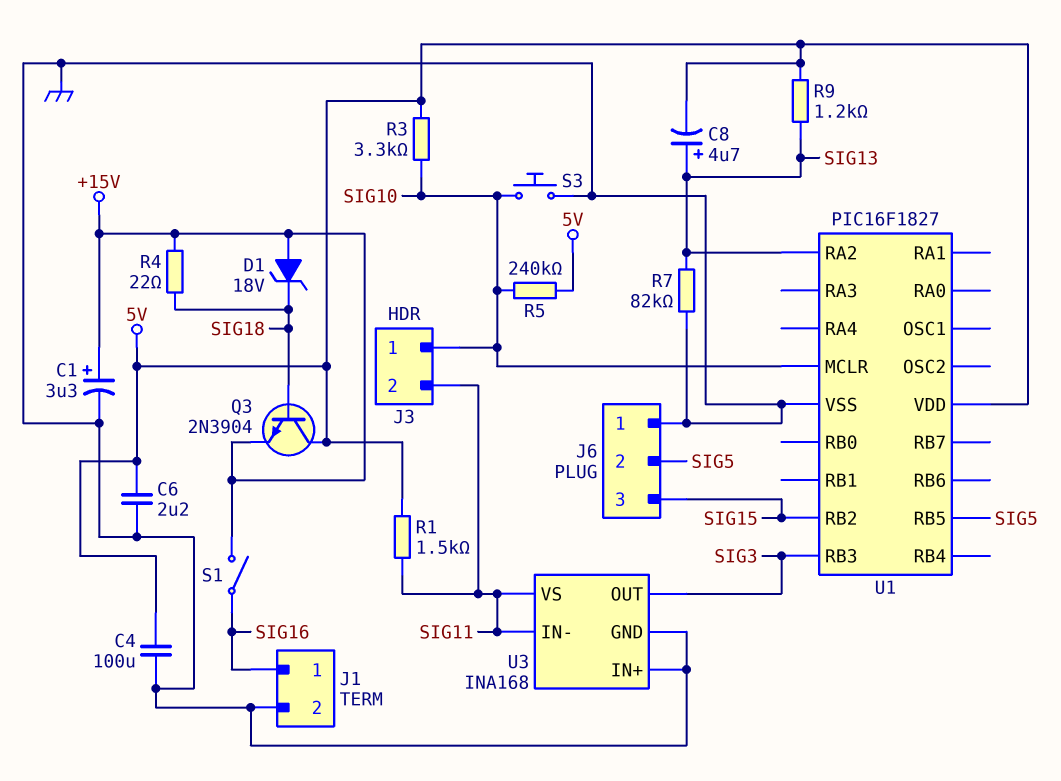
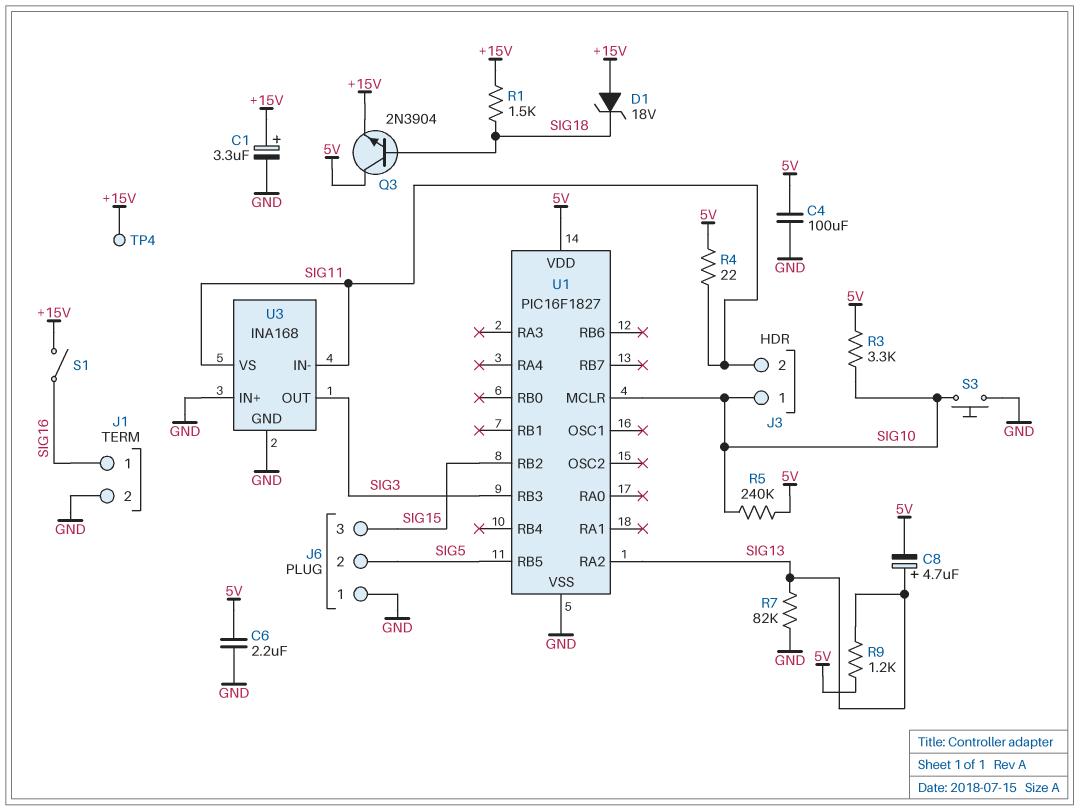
R1: 1.5k (5V, SIG11) -> 1.5k (+15V, SIG18)
R4: 22 (+15V, SIG18) -> 22 (5V, SIG11)
TP4: none -> test point (+15V)

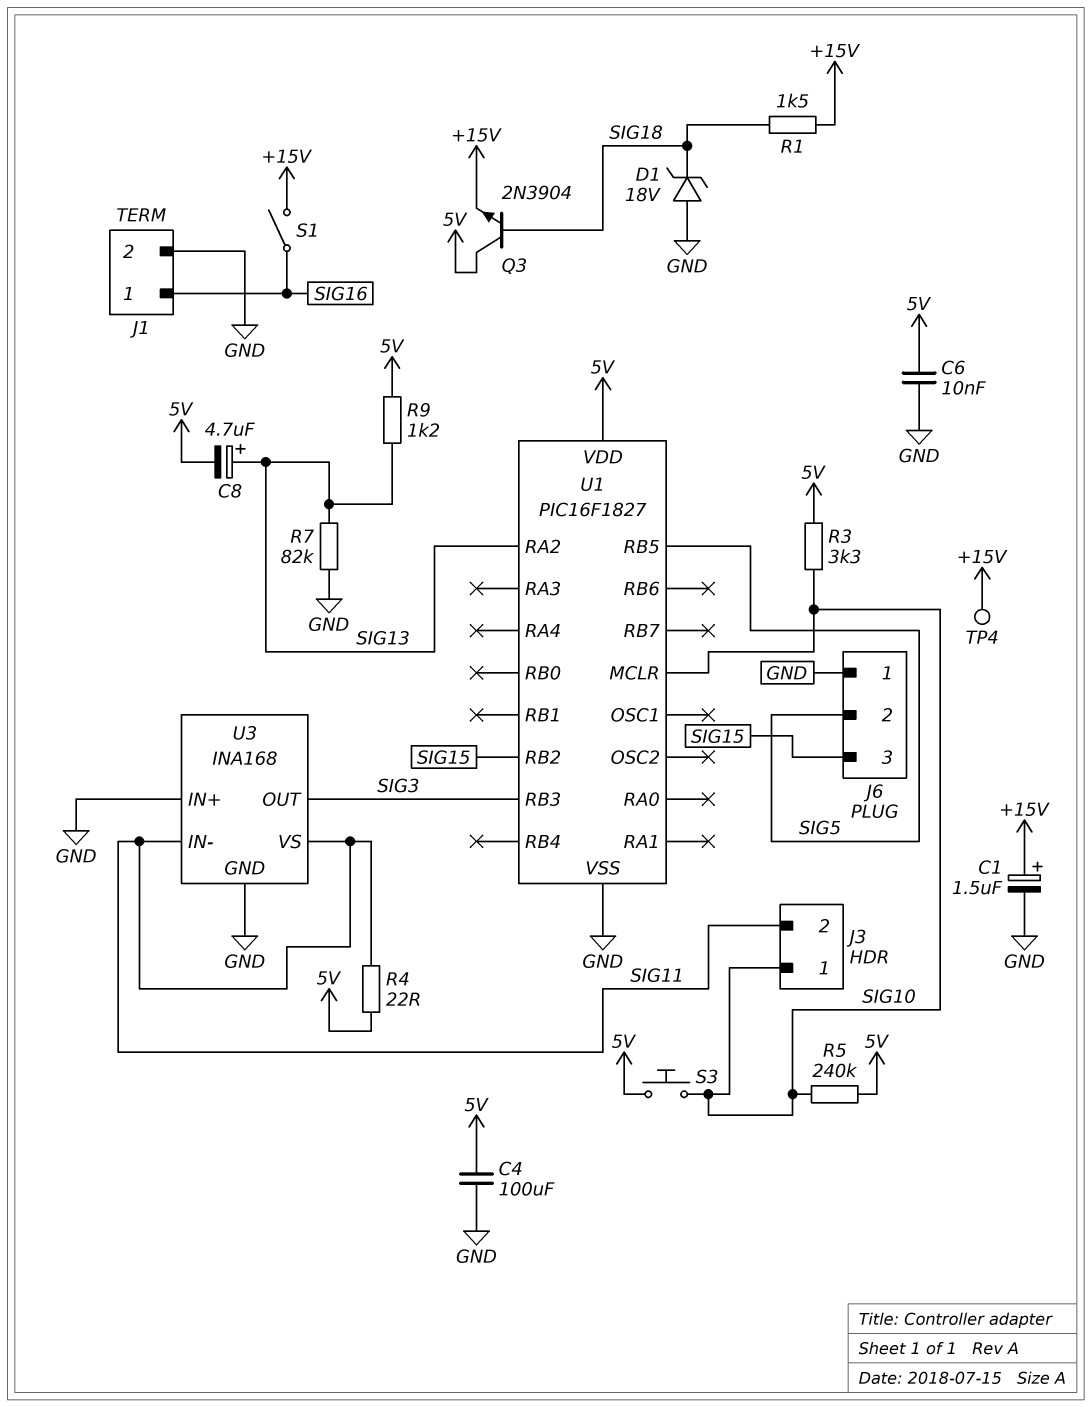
C1: 3.3uF (plus +15V, minus GND) -> 1.5uF (plus +15V, minus GND)
C6: 2.2uF (5V, GND) -> 10nF (5V, GND)
D1: zener 18V (A +15V, K SIG18) -> zener 18V (A GND, K SIG18)
S3: button (GND, SIG10) -> button (5V, SIG10)

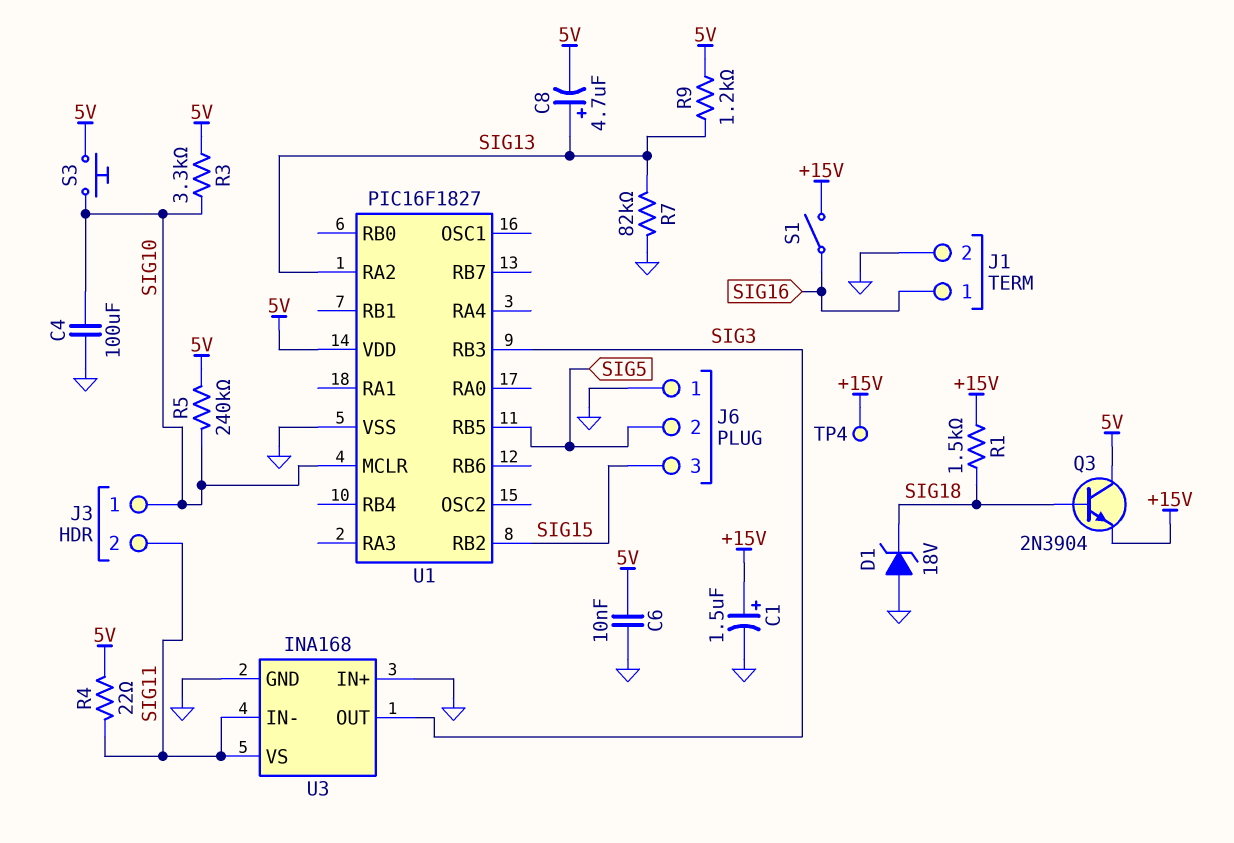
C4: 100uF (5V, GND) -> 100uF (GND, SIG10)

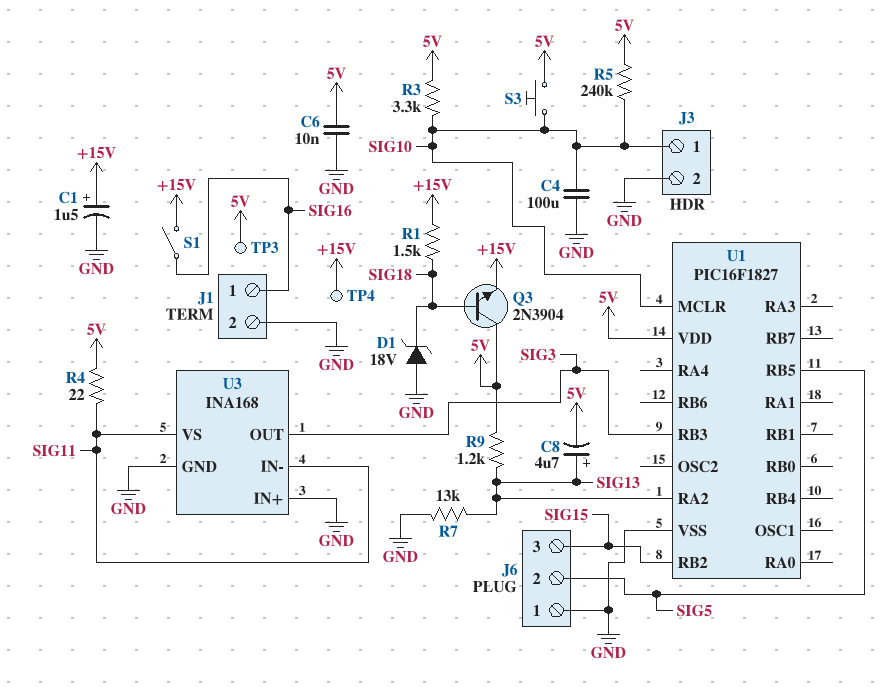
J3 pin 2: SIG11 -> GND
R7: 82k (GND, SIG13) -> 13k (GND, SIG13)
TP3: none -> test point (5V)

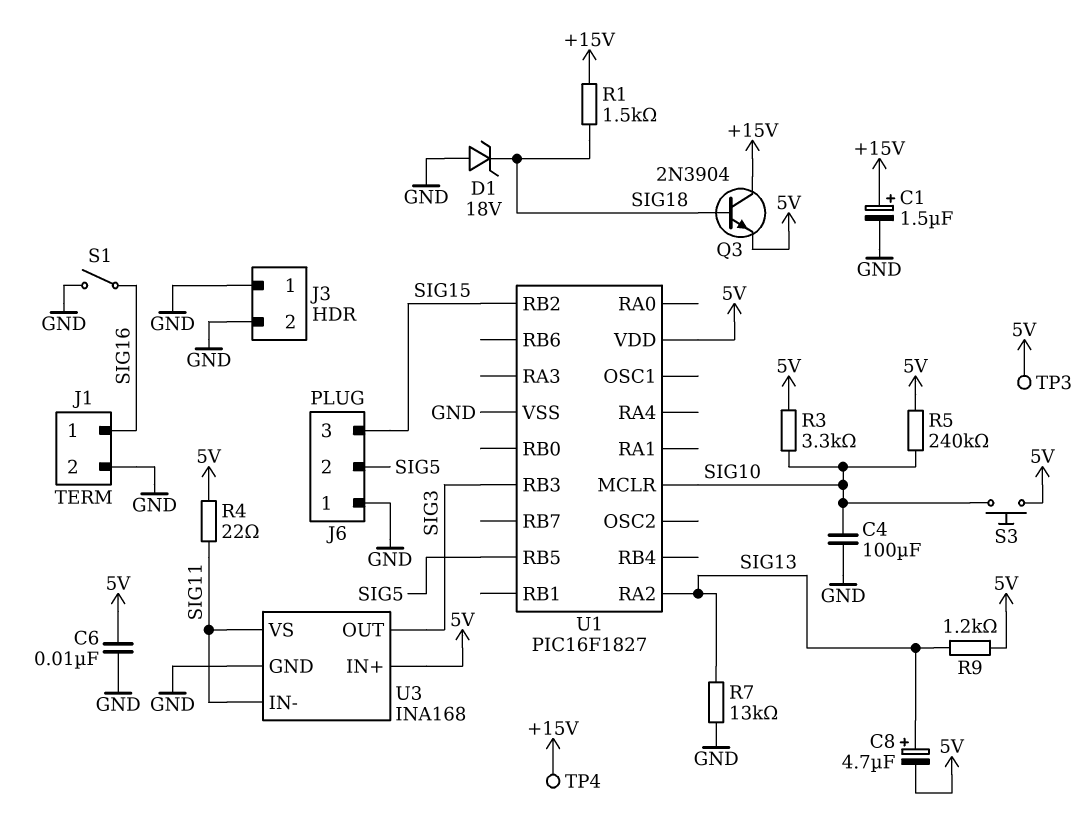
J3 pin 1: SIG10 -> GND
Q3: NPN 2N3904 (B SIG18, C 5V, E +15V) -> NPN 2N3904 (B SIG18, C +15V, E 5V)
S1: switch (+15V, SIG16) -> switch (GND, SIG16)
U3 pin IN+: GND -> 5V

